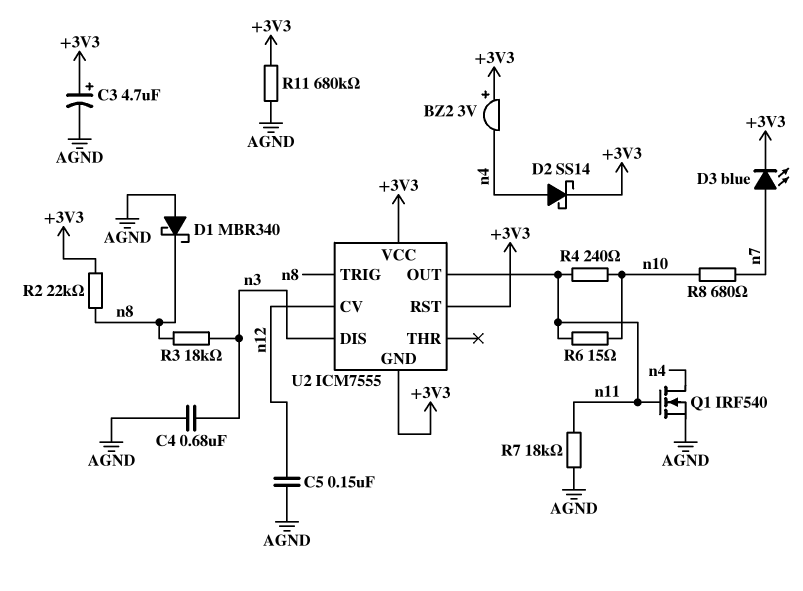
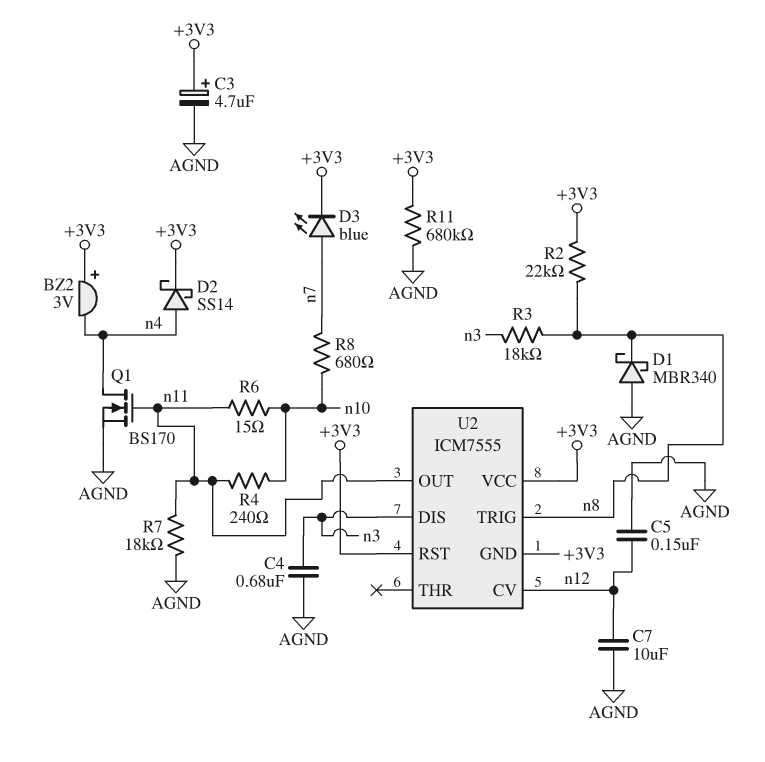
C7: none -> 10uF (AGND, n12)
Q1: NMOS IRF540 (G n11, D n4, S AGND) -> NMOS BS170 (G n11, D n4, S AGND)

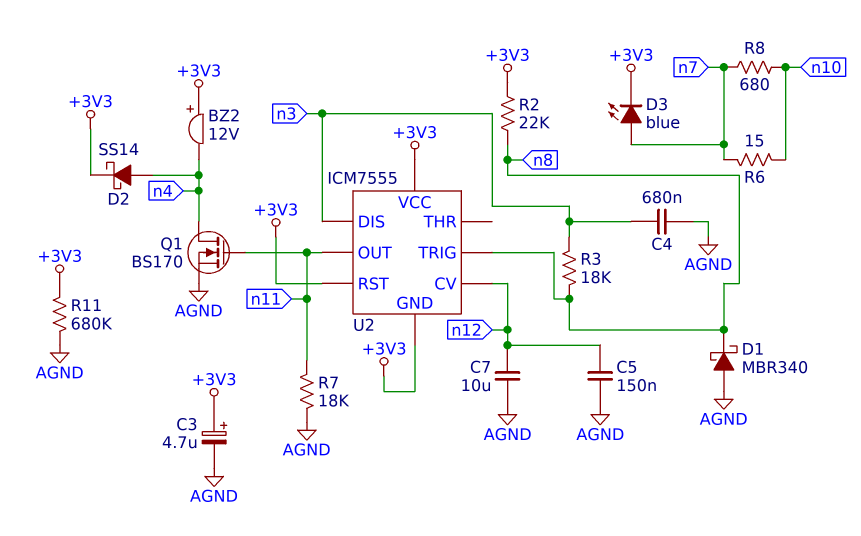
BZ2: buzzer 3V (plus +3V3, minus n4) -> buzzer 12V (plus +3V3, minus n4)
R4: 240 (n10, n11) -> none
R6: 15 (n10, n11) -> 15 (n7, n10)

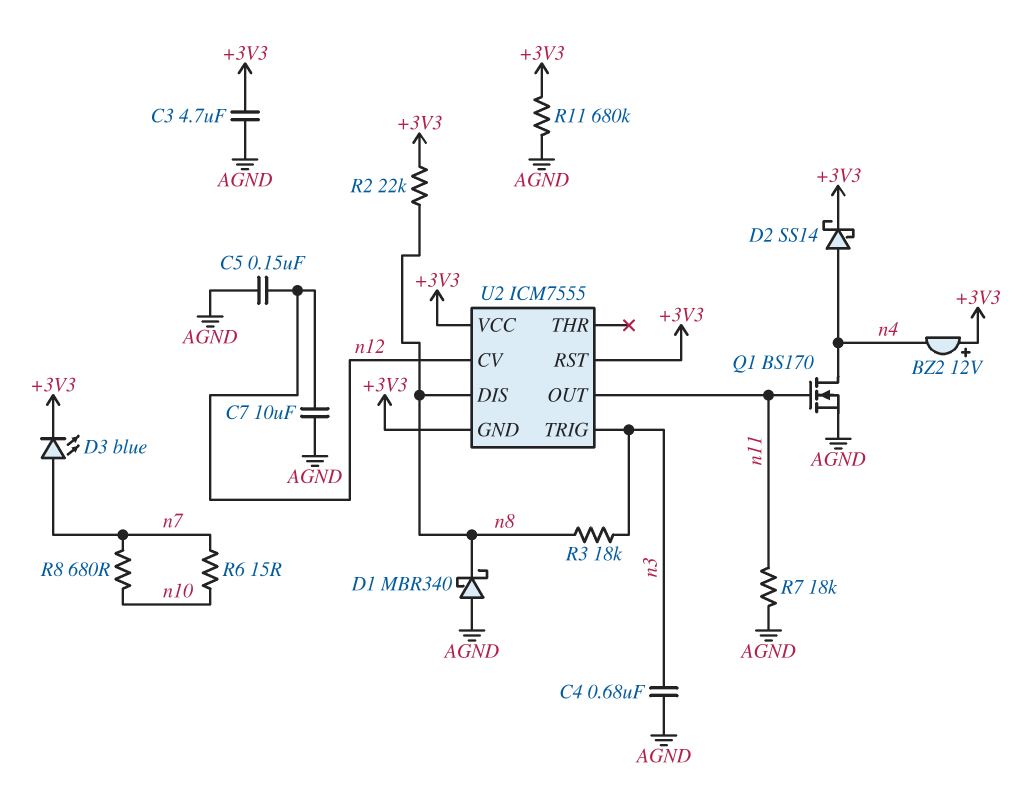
C3: 4.7uF (plus +3V3, minus AGND) -> 4.7uF (+3V3, AGND)
U2 pin DIS: n3 -> n8
U2 pin TRIG: n8 -> n3

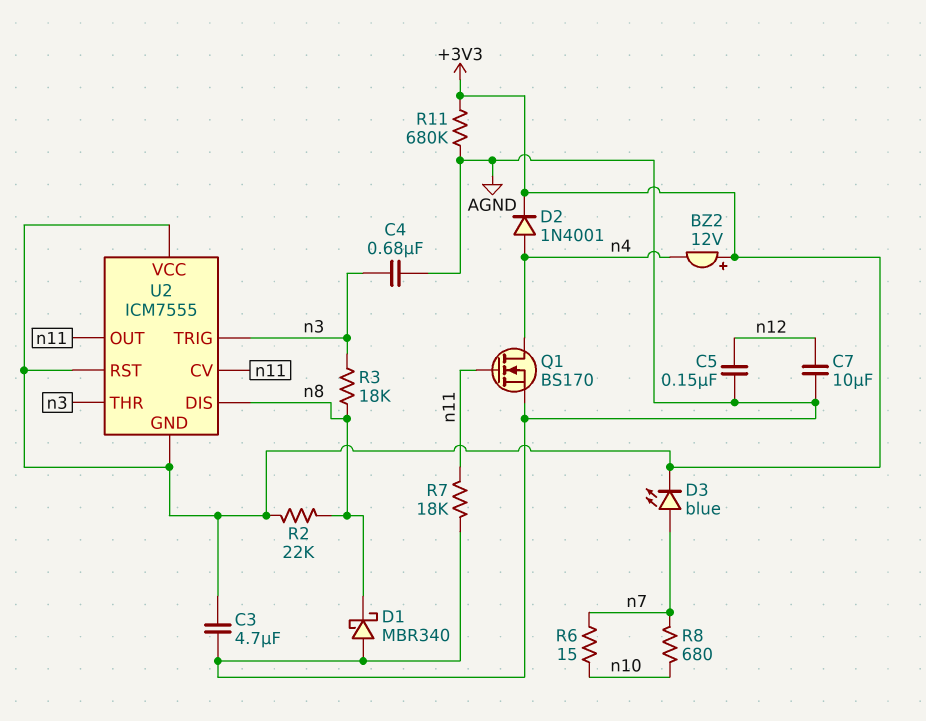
D2: schottky SS14 (A n4, K +3V3) -> diode 1N4001 (A n4, K +3V3)
U2 pin CV: n12 -> n11
U2 pin THR: none -> n3

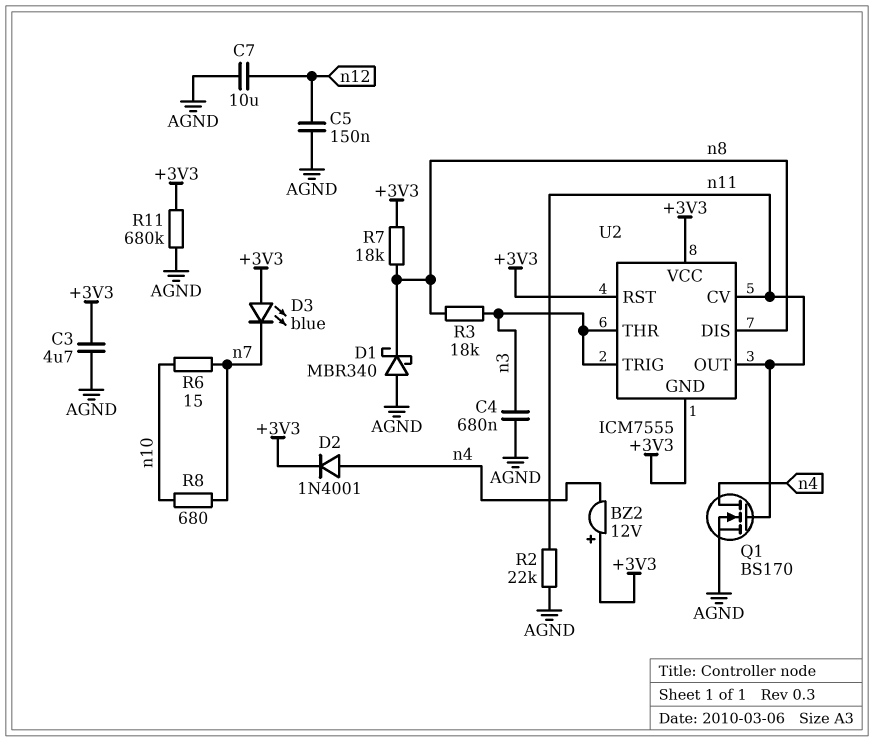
D3: LED blue (A n7, K +3V3) -> LED blue (A +3V3, K n7)
R2: 22k (+3V3, n8) -> 22k (AGND, n11)
R7: 18k (AGND, n11) -> 18k (+3V3, n8)

